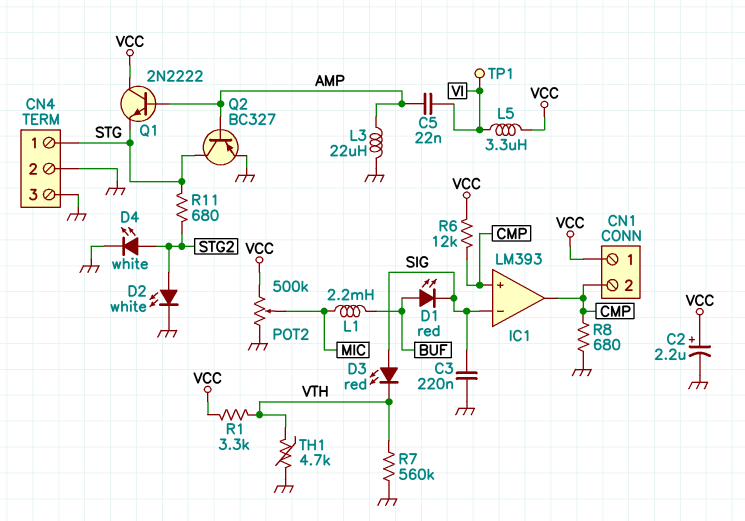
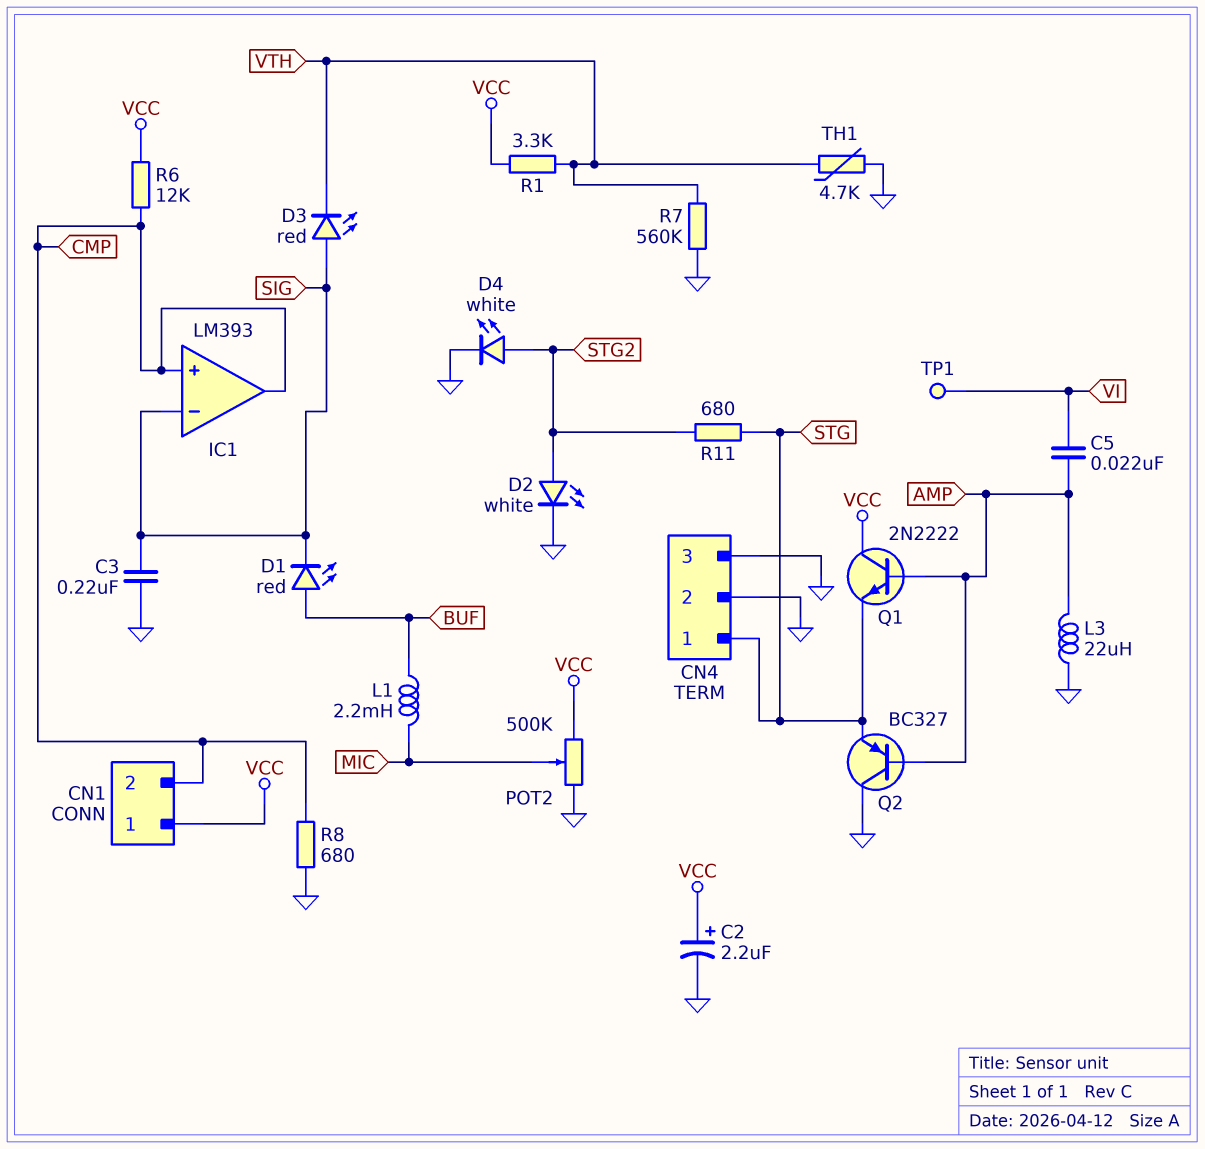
L5: 3.3uH (VCC, VI) -> none
Q2: PNP BC327 (B AMP, C STG, E GND) -> PNP BC327 (B AMP, C GND, E STG)

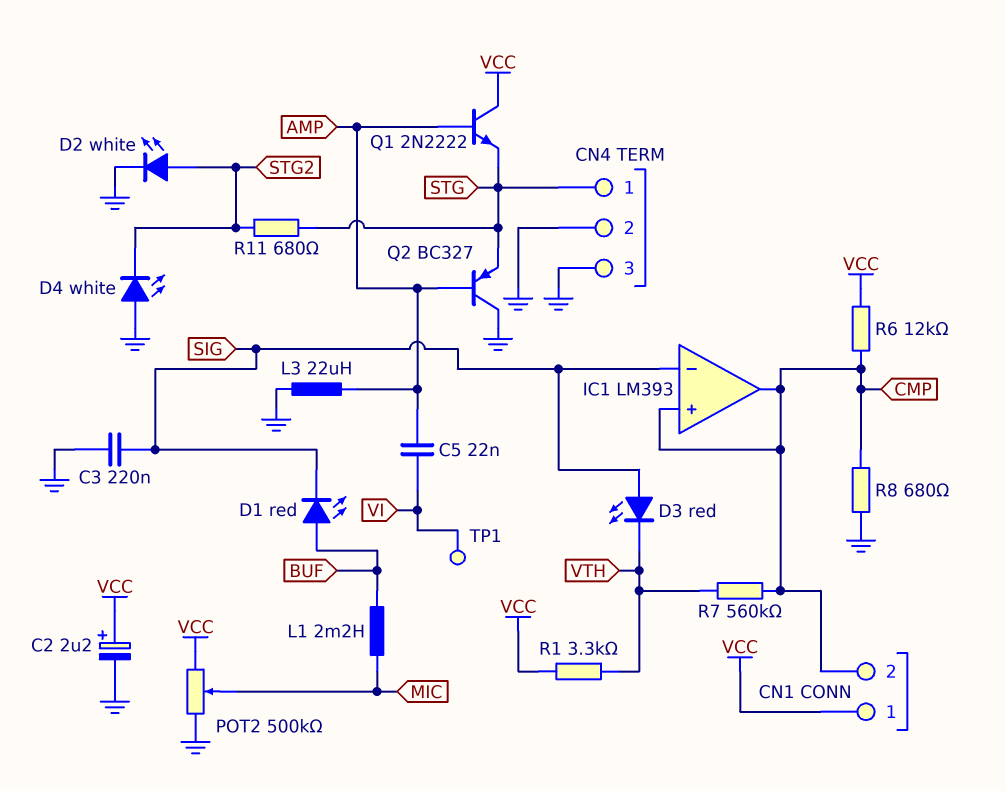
D4: LED white (A STG2, K GND) -> LED white (A GND, K STG2)
R7: 560k (GND, VTH) -> 560k (CMP, VTH)
TH1: 4.7k (GND, VTH) -> none

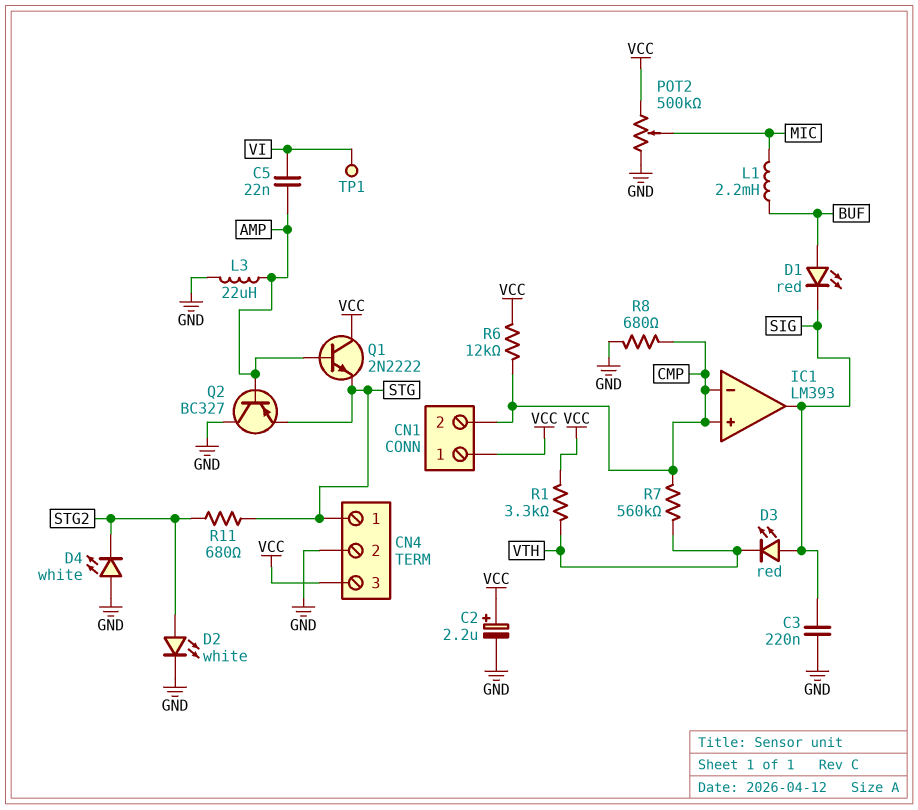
CN4 pin 3: GND -> VCC
IC1 pin in-: SIG -> CMP
IC1 pin out: CMP -> SIG

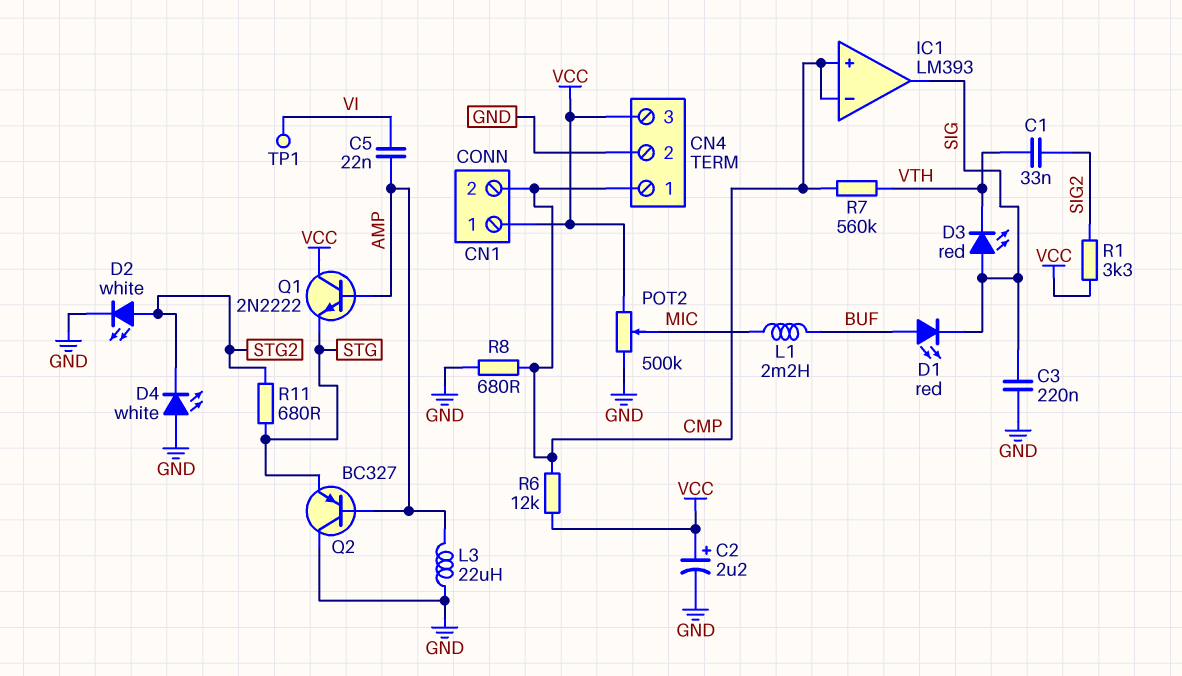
C1: none -> 33nF (SIG2, VTH)
CN4 pin 1: STG -> CMP
R1: 3.3k (VCC, VTH) -> 3.3k (SIG2, VCC)

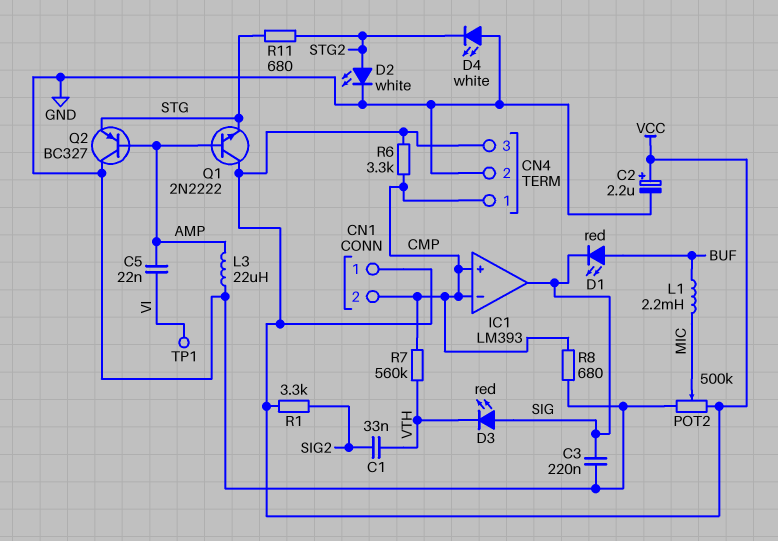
R6: 12k (CMP, VCC) -> 3.3k (CMP, VCC)

